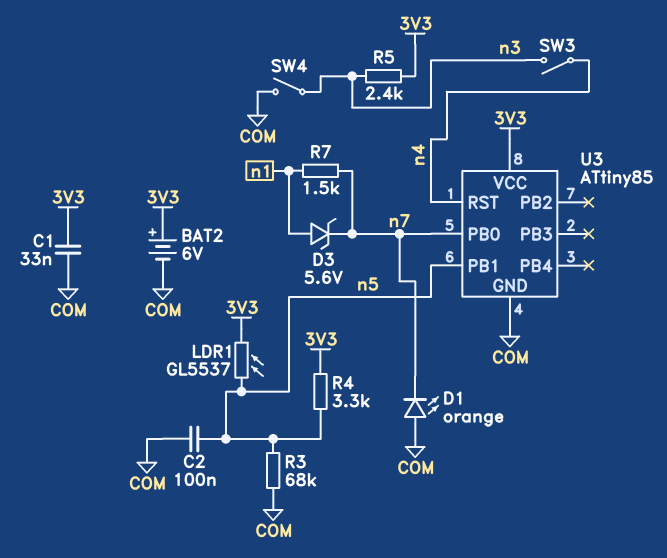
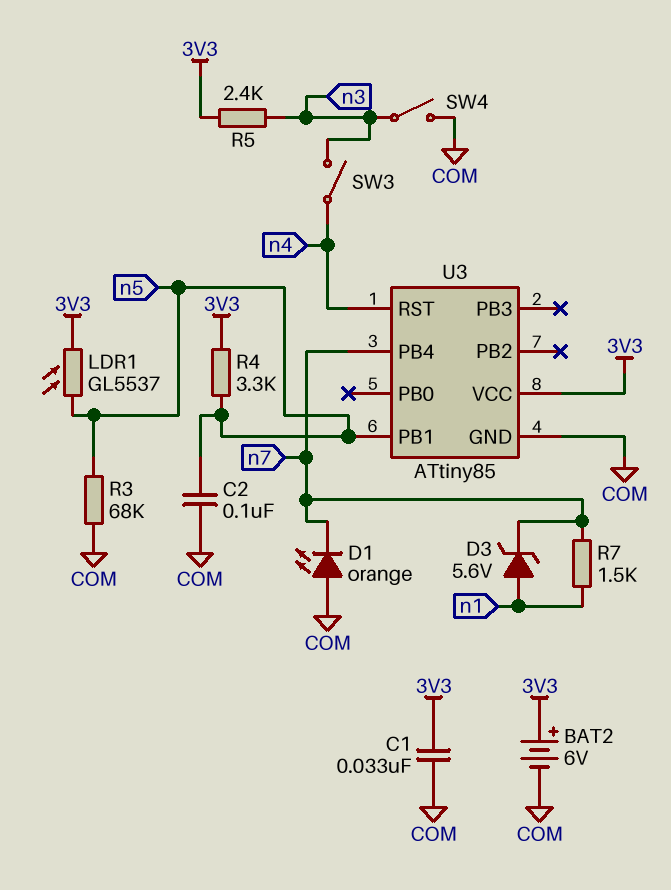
U3 pin PB0: n7 -> none
U3 pin PB4: none -> n7

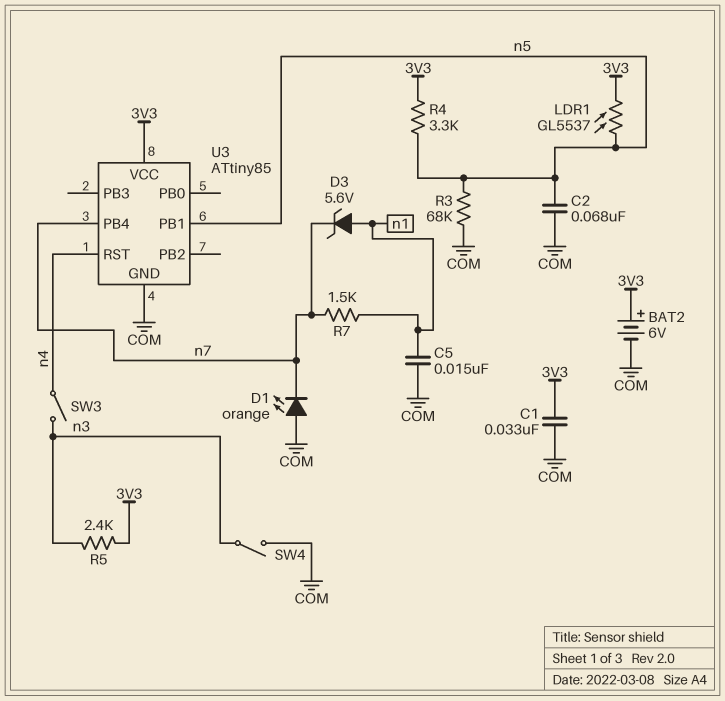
C2: 100nF (COM, n5) -> 68nF (COM, n5)
C5: none -> 15nF (COM, n1)

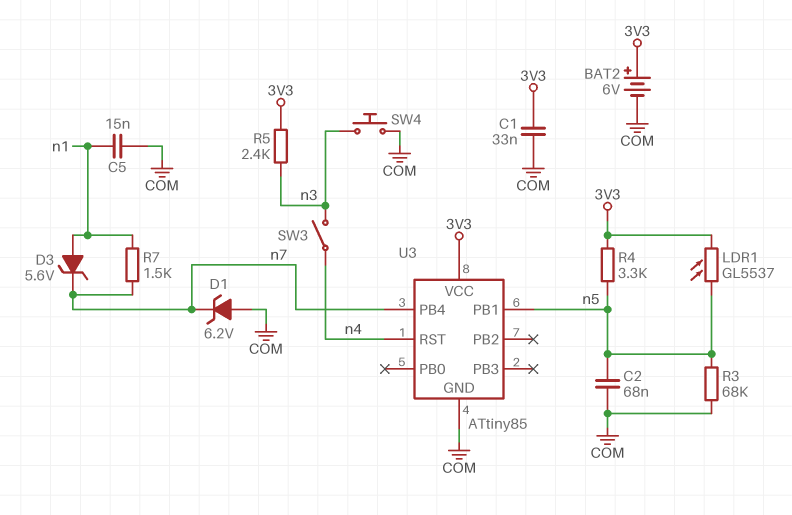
D1: LED orange (A COM, K n7) -> zener 6.2V (A COM, K n7)
SW4: switch (COM, n3) -> button (COM, n3)

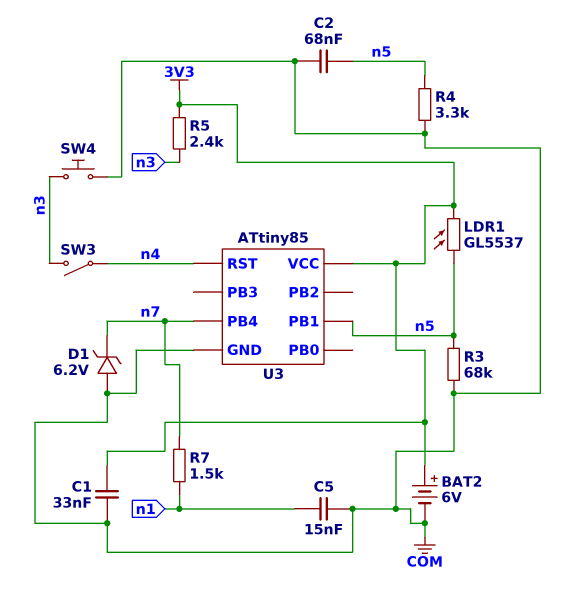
D3: zener 5.6V (A n1, K n7) -> none
R4: 3.3k (3V3, n5) -> 3.3k (COM, n5)

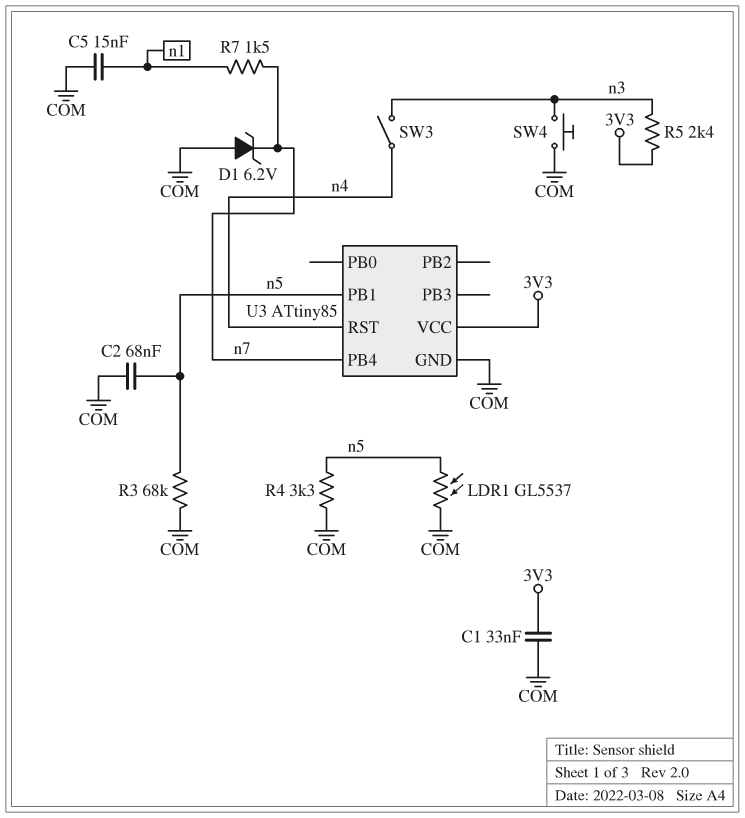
BAT2: 6V (plus 3V3, minus COM) -> none
LDR1: GL5537 (3V3, n5) -> GL5537 (COM, n5)

